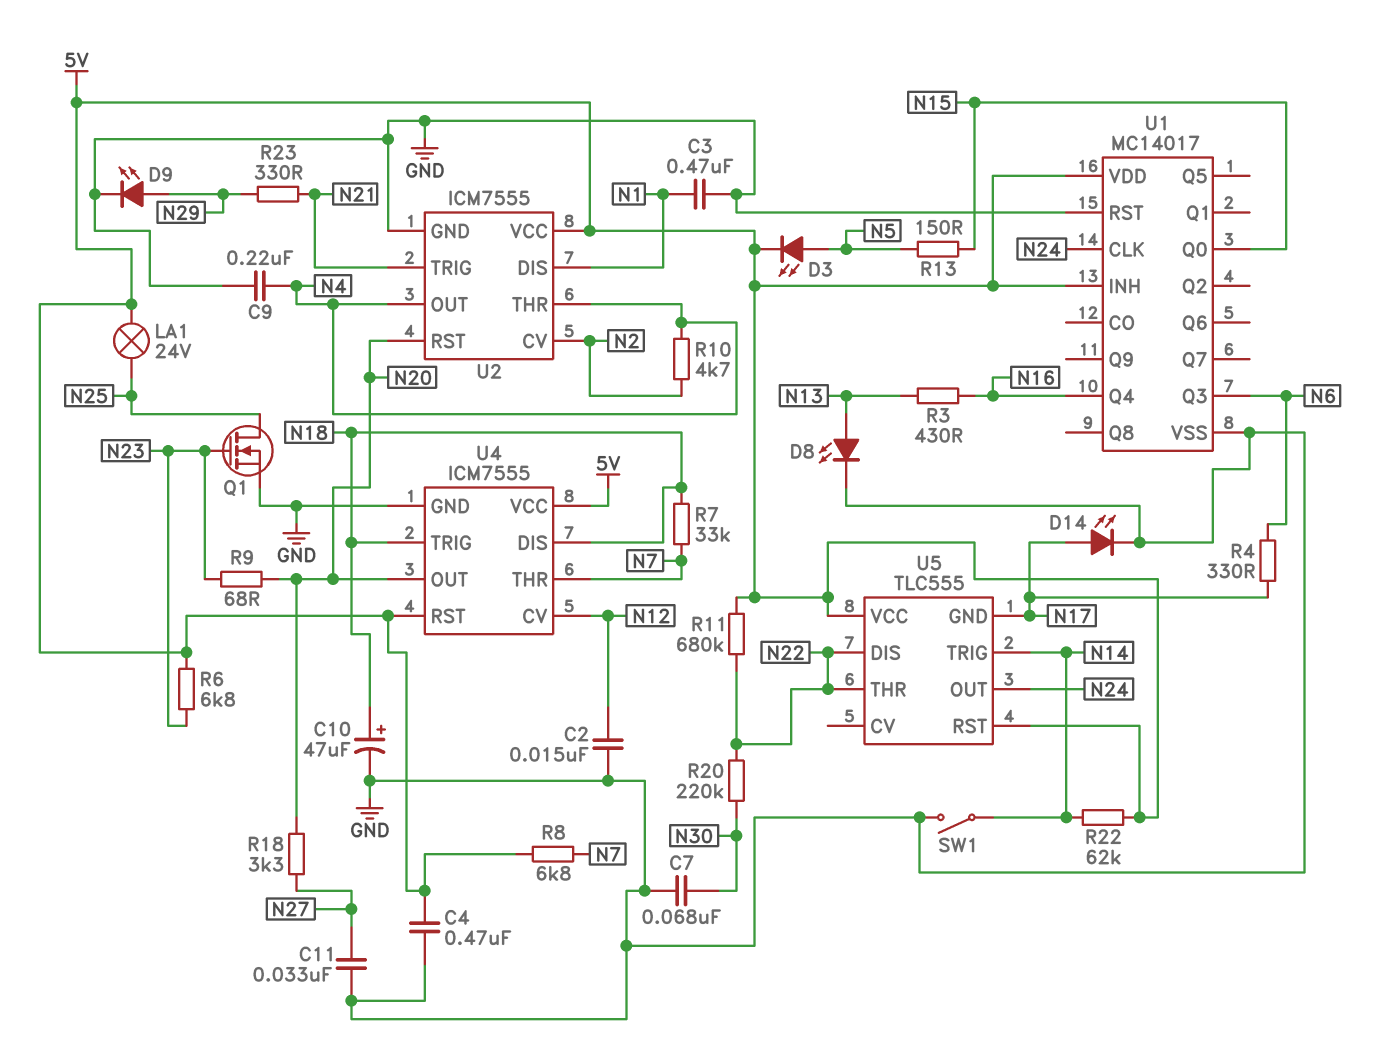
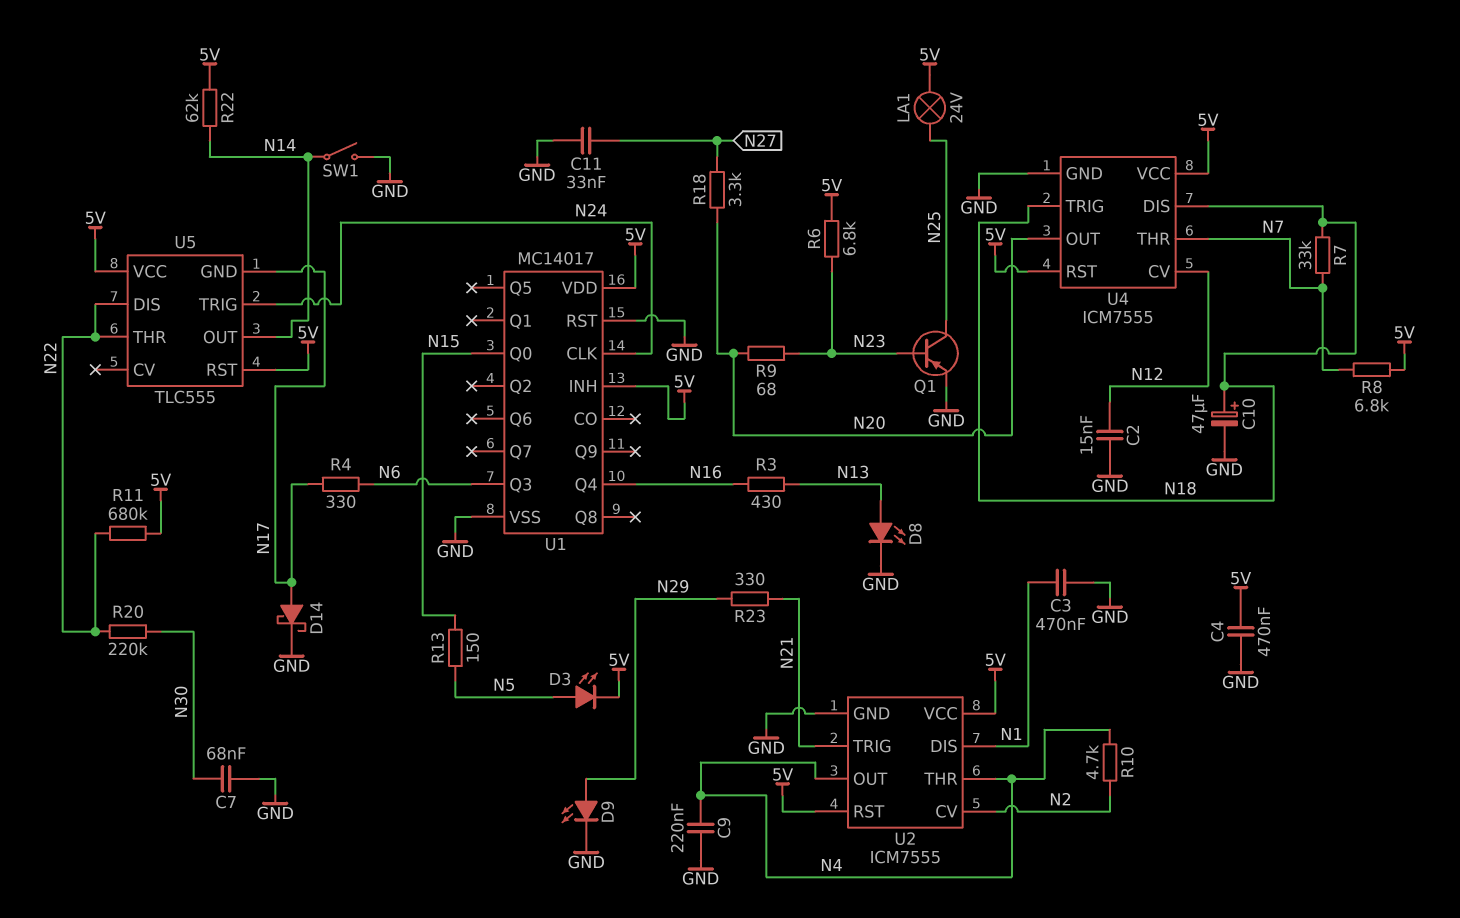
D14: LED (A N17, K GND) -> schottky (A N17, K GND)
Q1: NMOS (G N23, D N25, S GND) -> PNP (B N23, C N25, E GND)
U2 pin RST: N20 -> 5V
U5 pin OUT: N24 -> N14
U5 pin TRIG: N14 -> N24

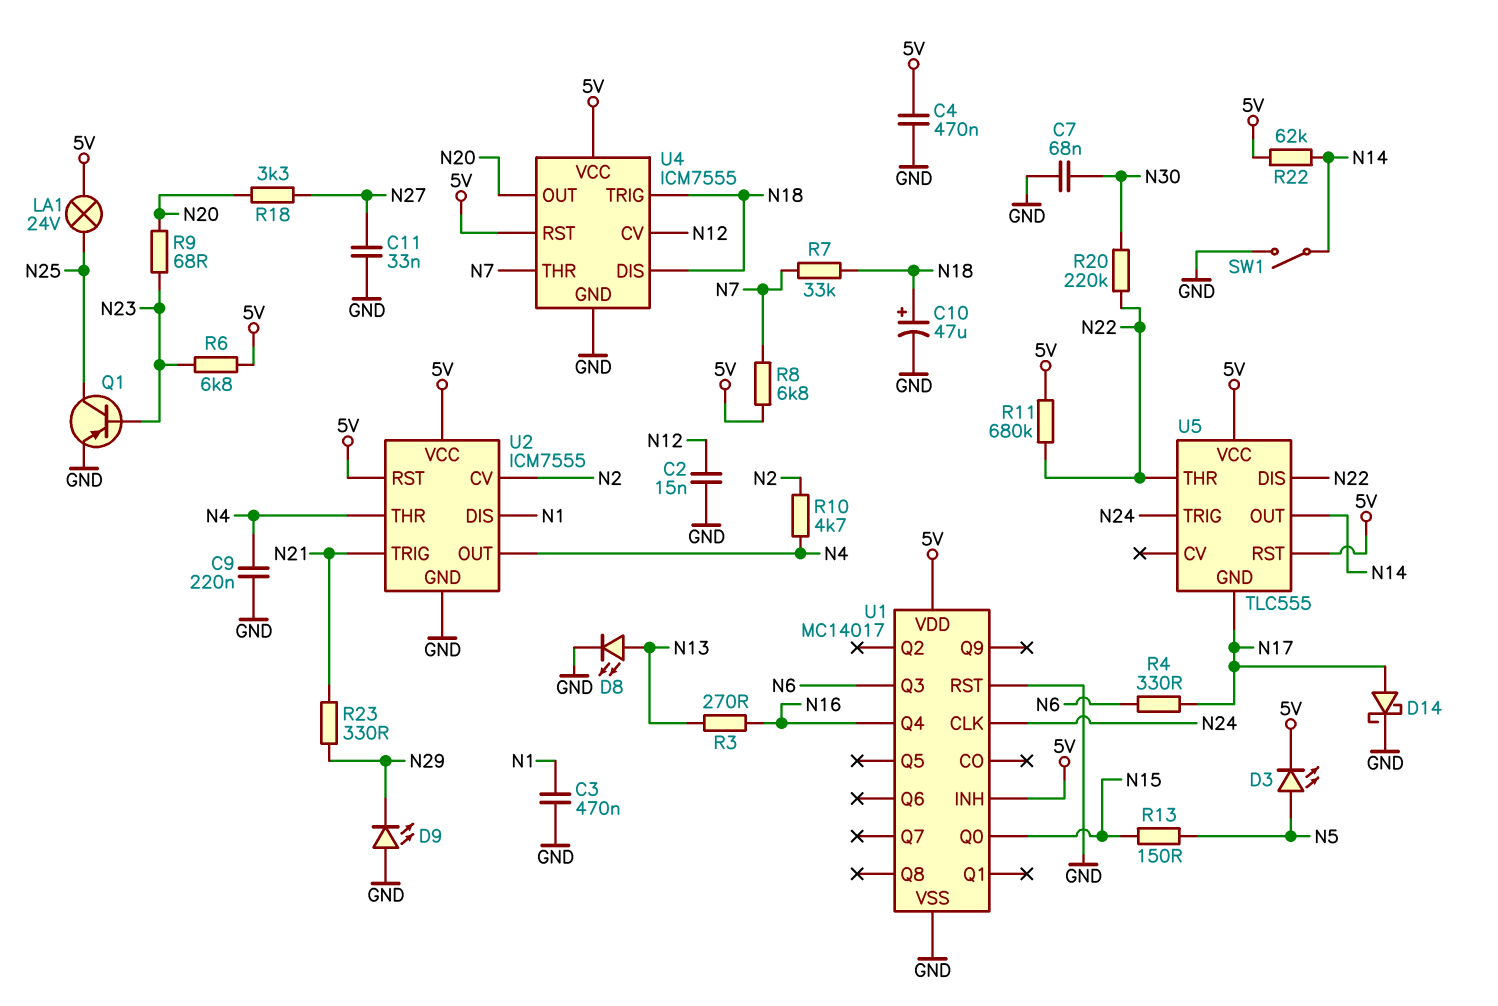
D9: LED (A N29, K GND) -> LED (A GND, K N29)
R3: 430 (N13, N16) -> 270 (N13, N16)

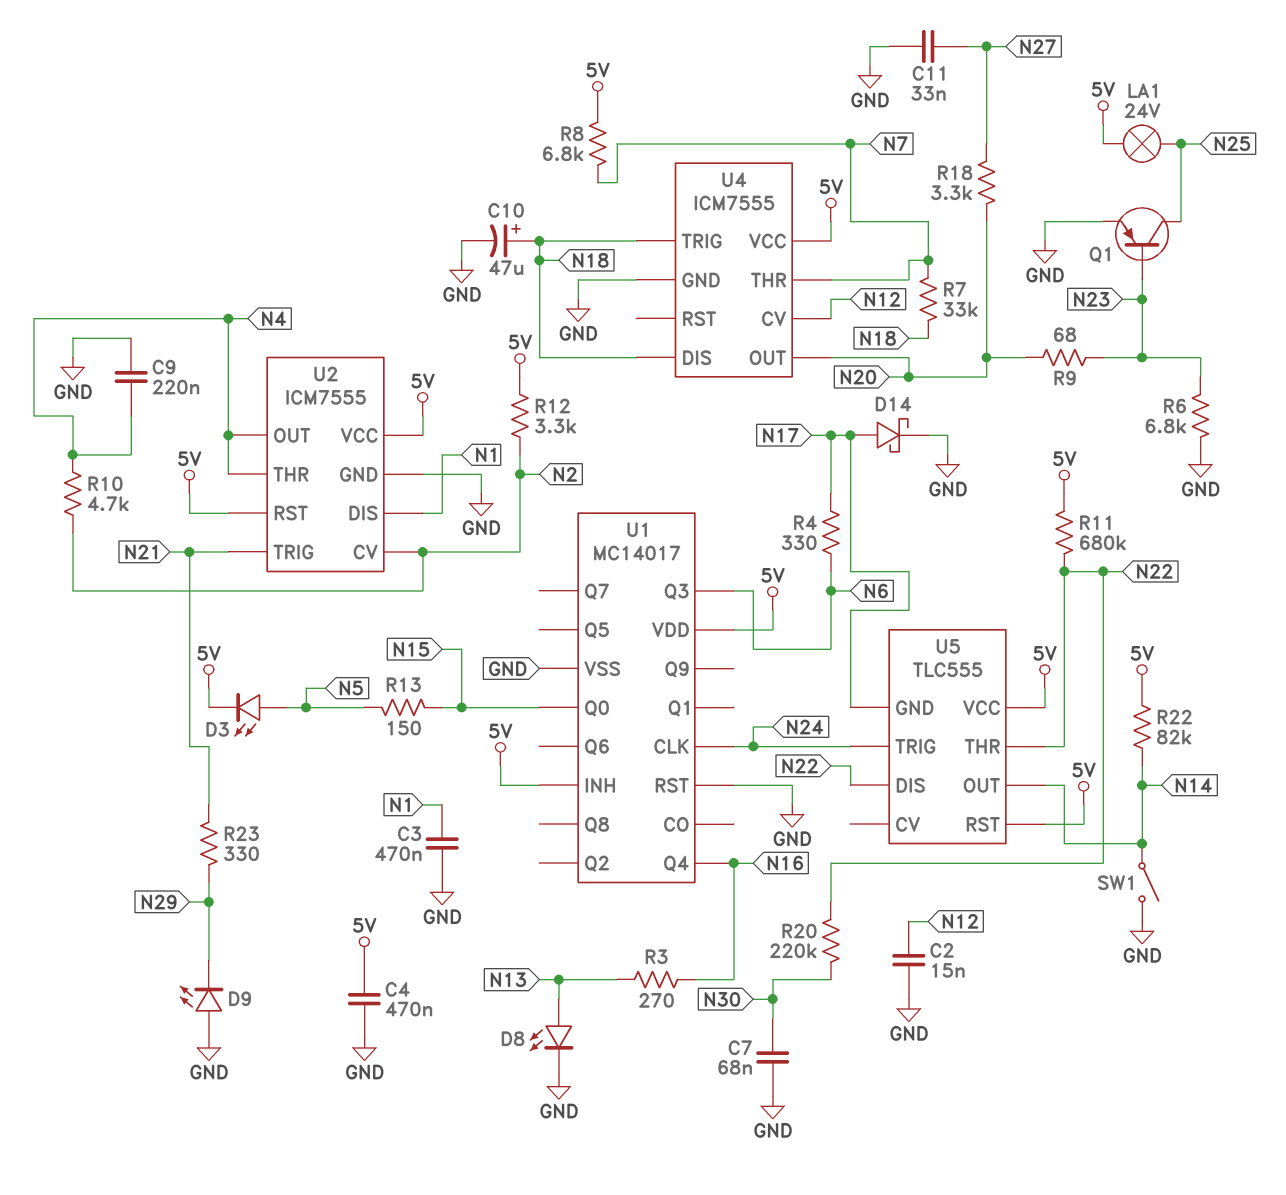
R6: 6.8k (5V, N23) -> 6.8k (GND, N23)
R12: none -> 3.3k (5V, N2)
R22: 62k (5V, N14) -> 82k (5V, N14)
U4 pin RST: 5V -> none

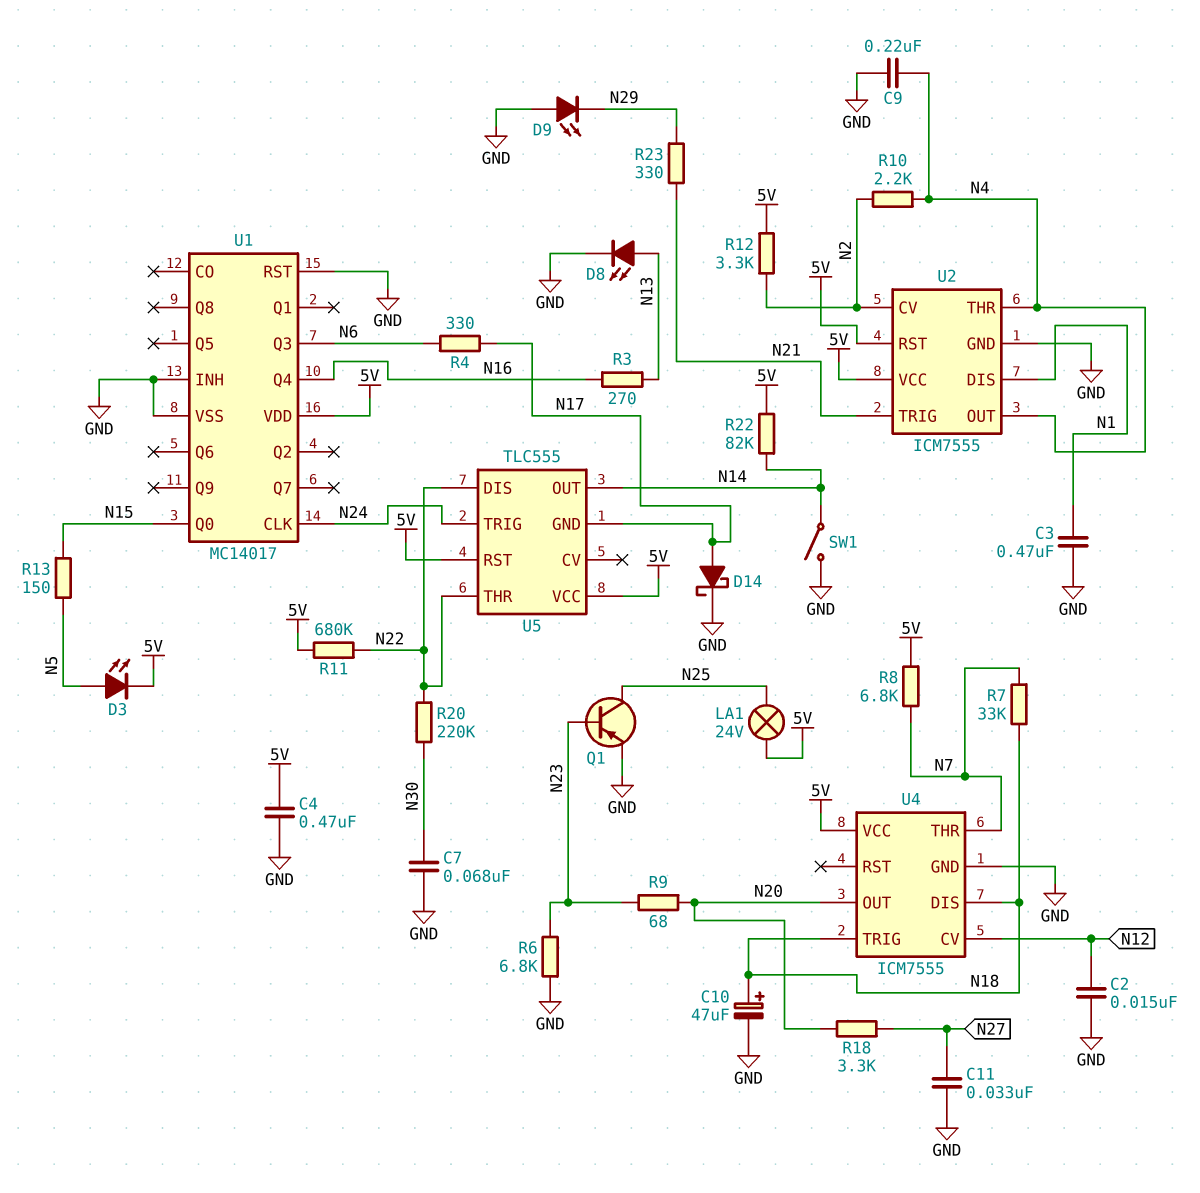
R10: 4.7k (N2, N4) -> 2.2k (N2, N4)
U1 pin INH: 5V -> GND

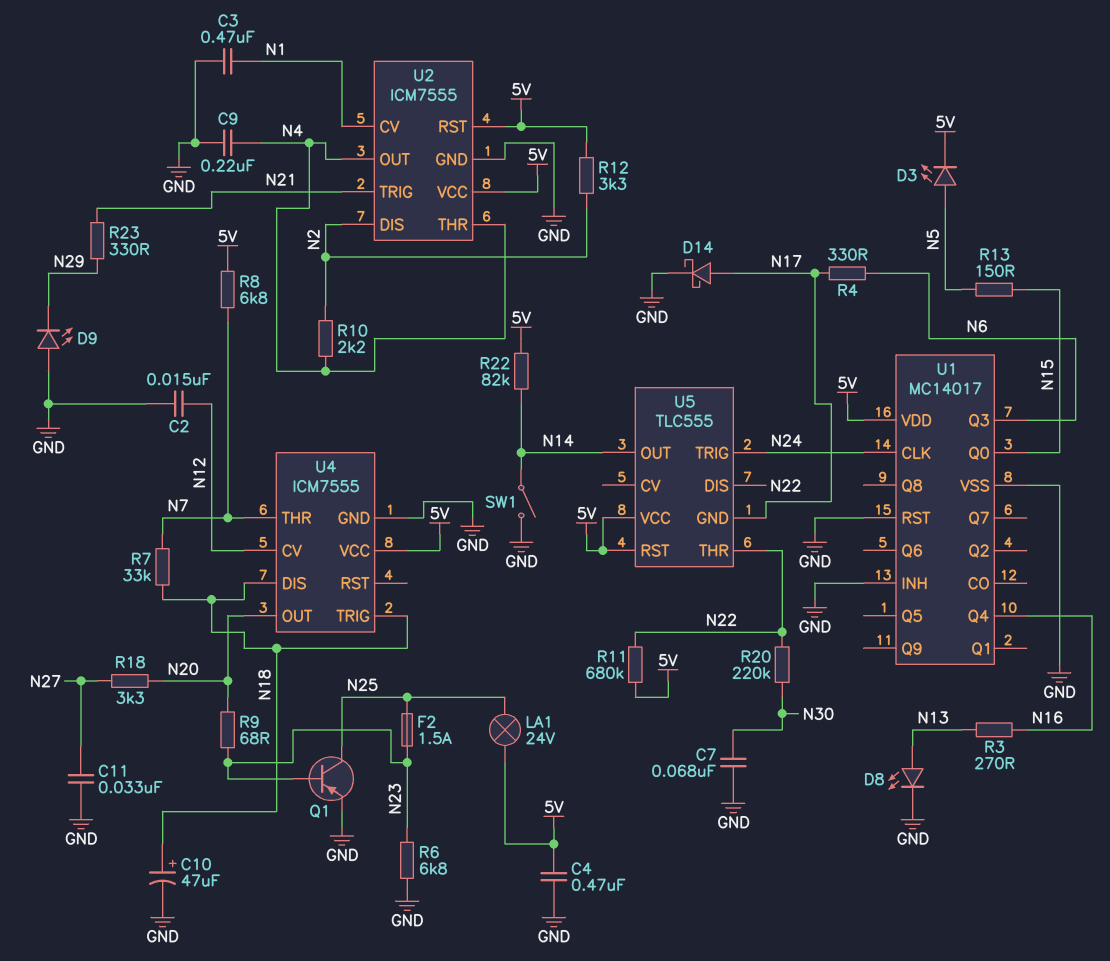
F2: none -> 1.5A (N23, N25)
U2 pin CV: N2 -> N1
U2 pin DIS: N1 -> N2

